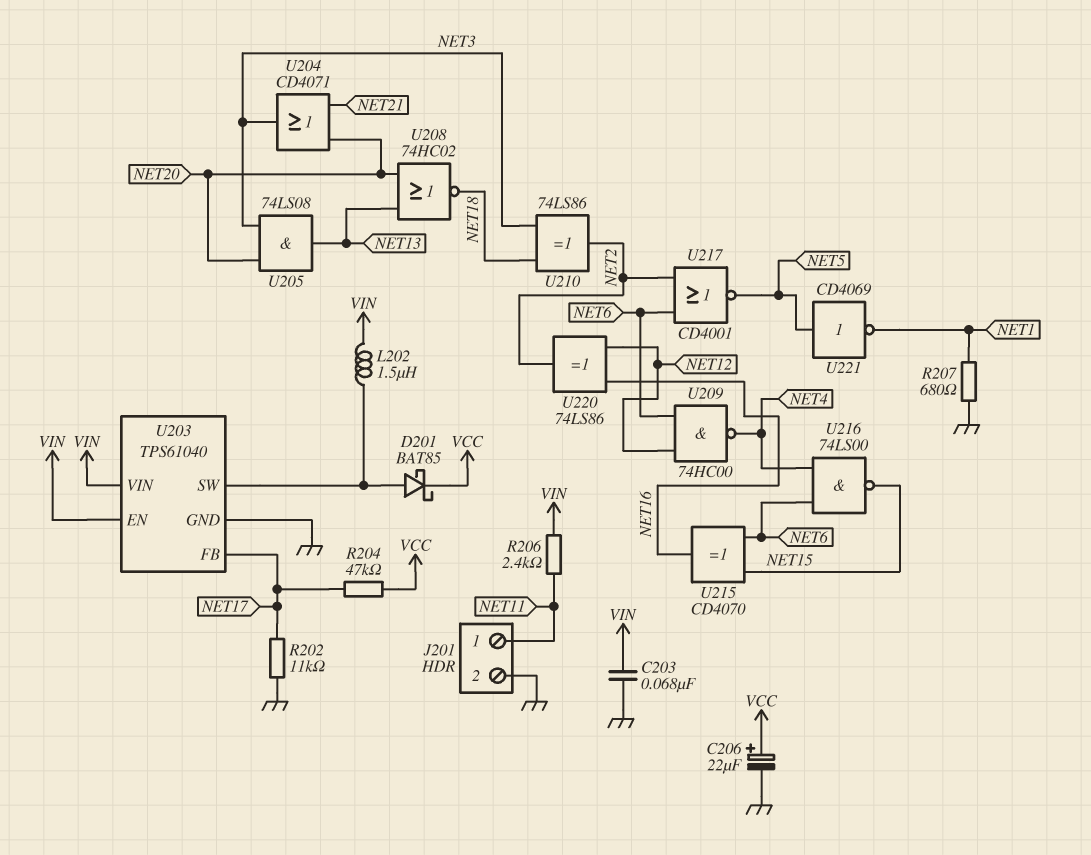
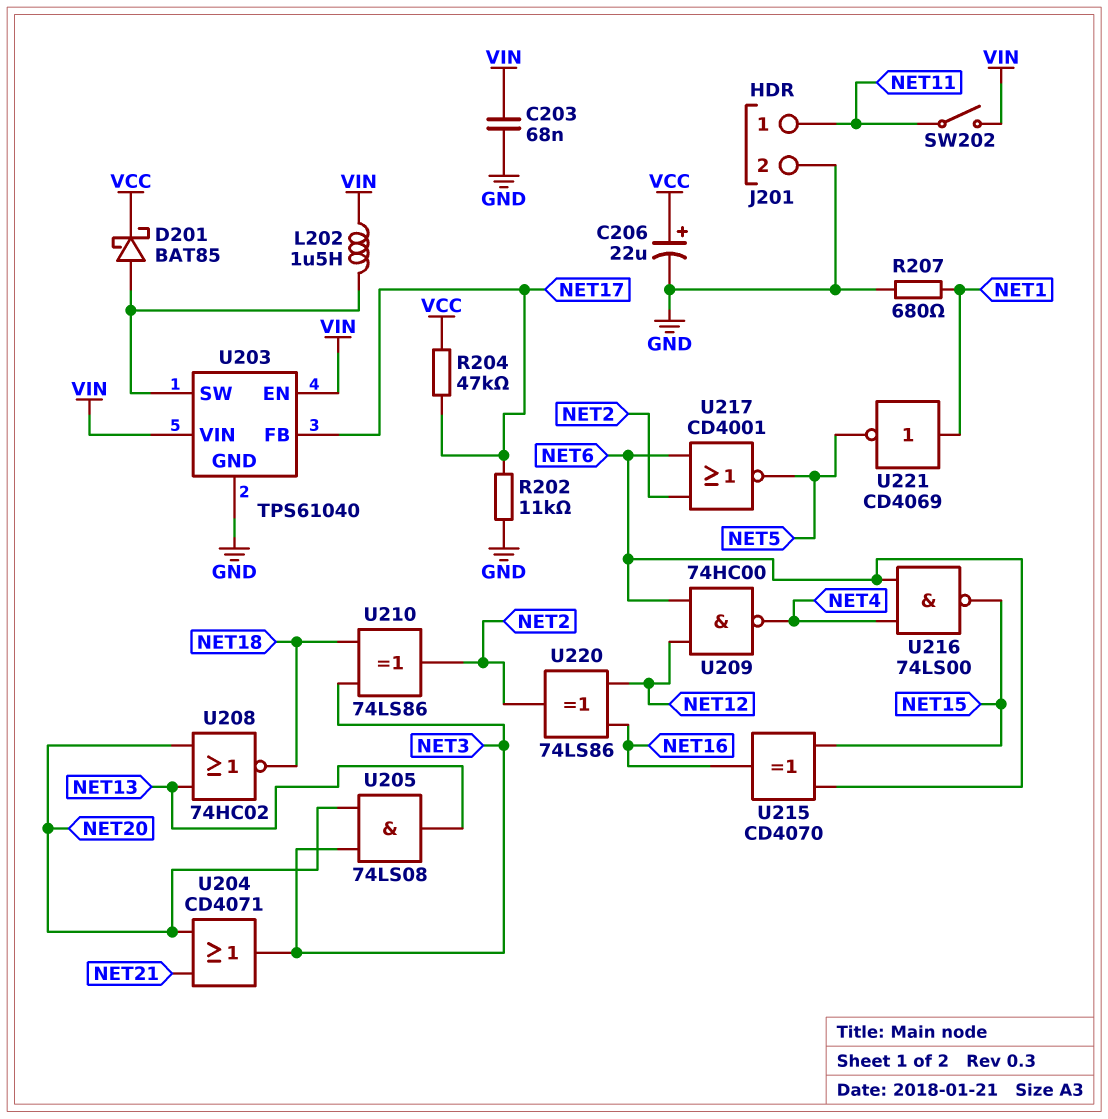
R206: 2.4k (NET11, VIN) -> none
SW202: none -> switch (NET11, VIN)
U221: NOT CD4069 (in NET5, out NET1) -> NOT CD4069 (in NET1, out NET5)

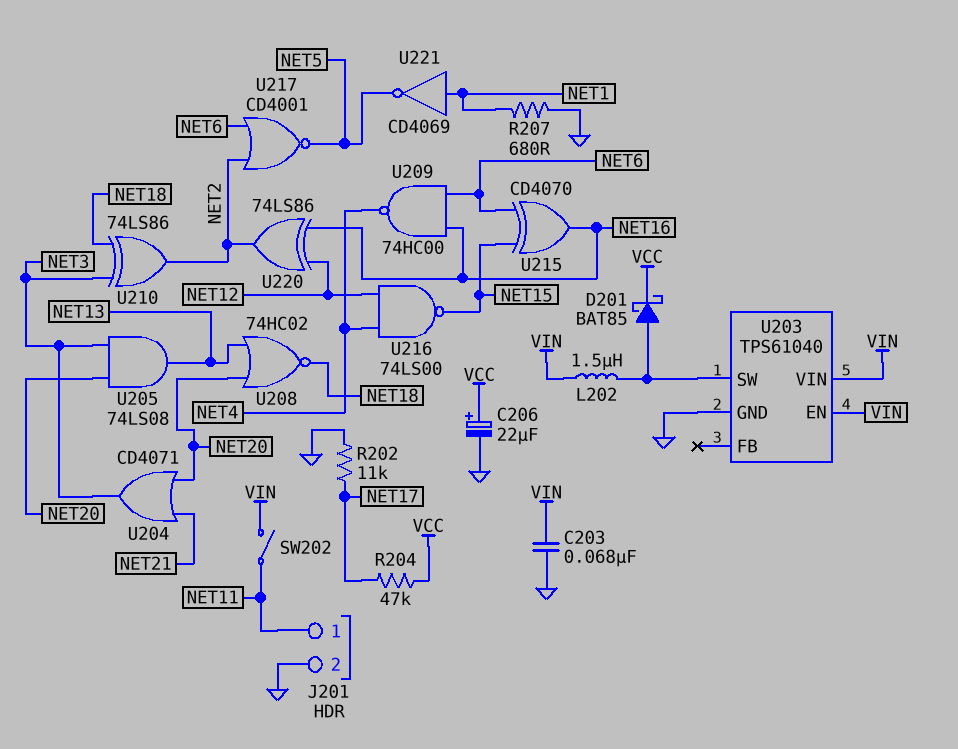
U203 pin FB: NET17 -> none
U209: NAND 74HC00 (in NET6, in NET12, out NET4) -> NAND 74HC00 (in NET6, in NET16, out NET4)
U216: NAND 74LS00 (in NET4, in NET6, out NET15) -> NAND 74LS00 (in NET4, in NET12, out NET15)

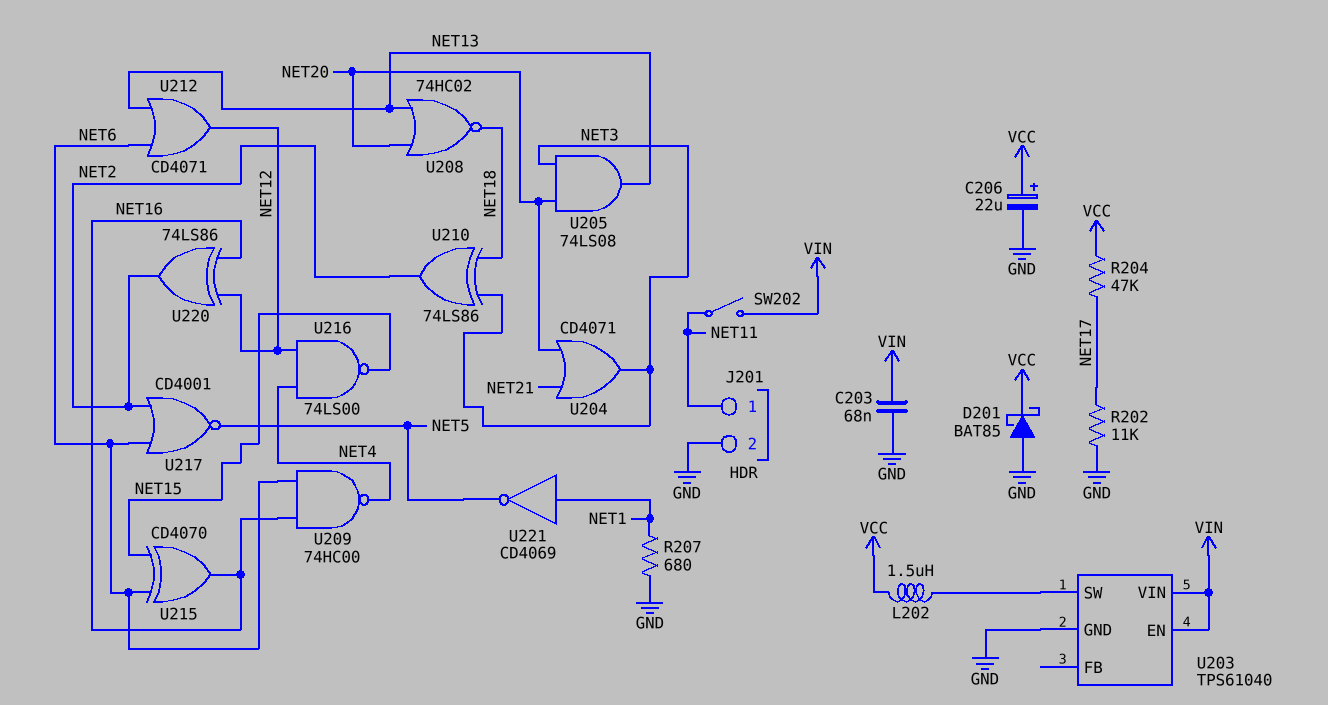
D201: schottky BAT85 (A U203/SW, K VCC) -> schottky BAT85 (A GND, K VCC)
L202: 1.5uH (U203/SW, VIN) -> 1.5uH (U203/SW, VCC)
U212: none -> OR CD4071 (in NET6, in NET13, out NET12)

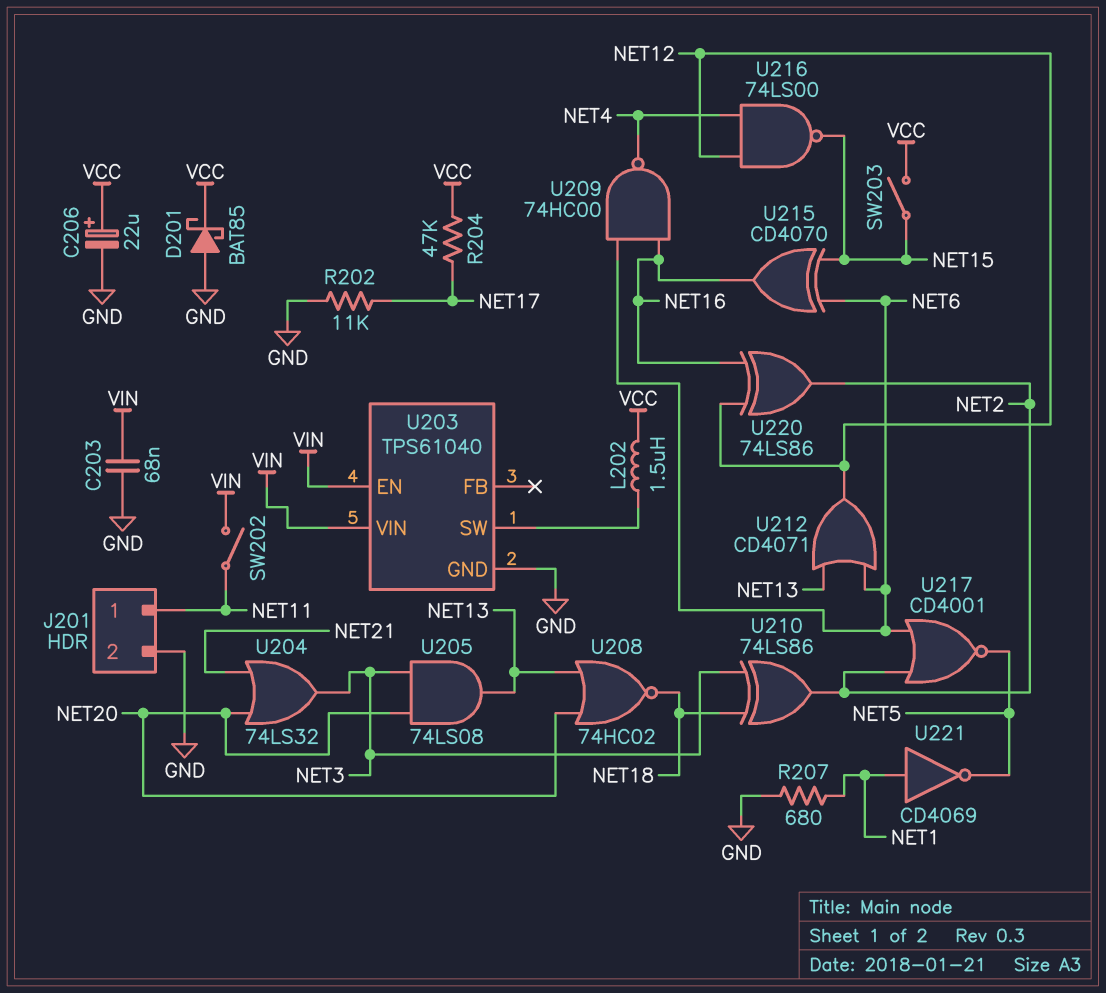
SW203: none -> switch (NET15, VCC)
U204: OR CD4071 (in NET20, in NET21, out NET3) -> OR 74LS32 (in NET20, in NET21, out NET3)

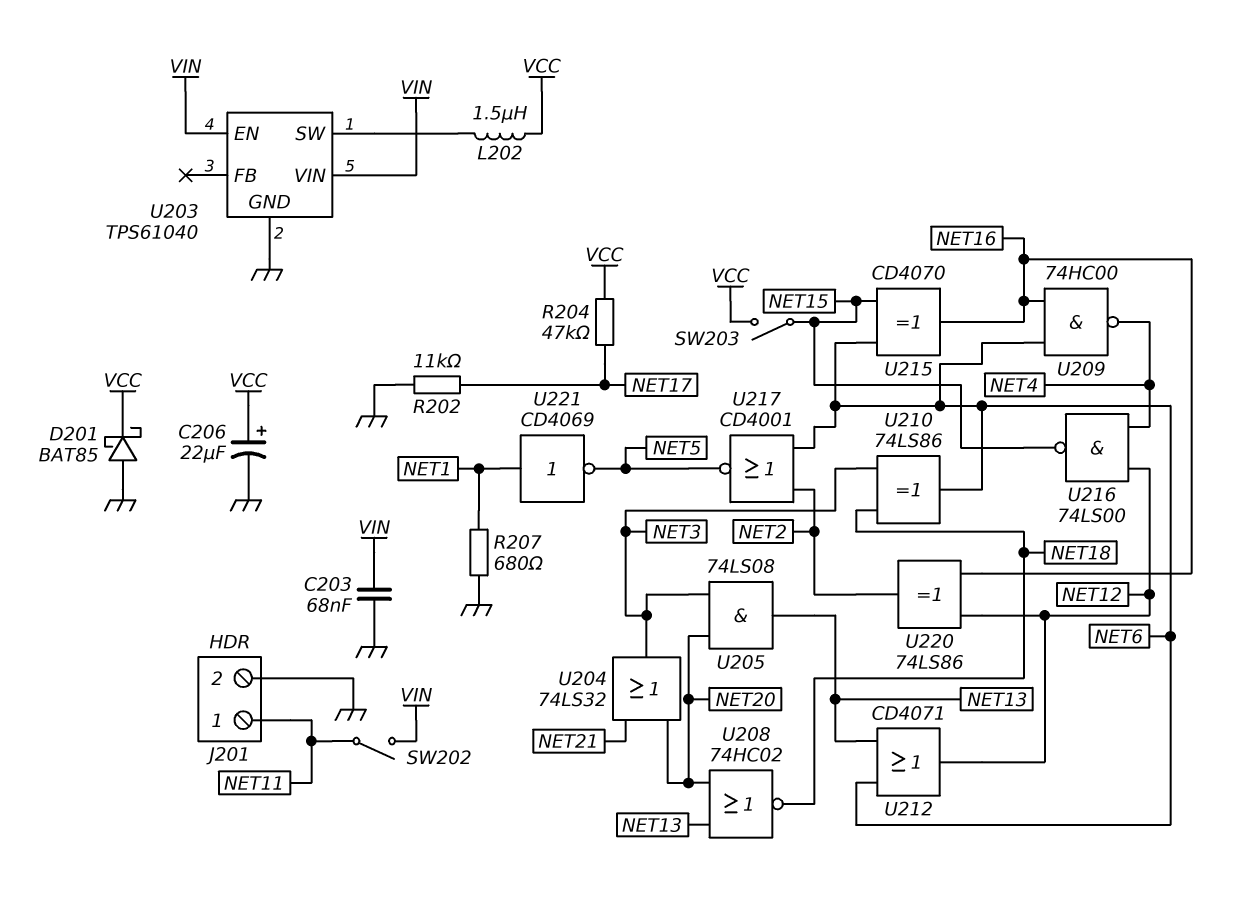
U210: XOR 74LS86 (in NET3, in NET18, out NET2) -> XOR 74LS86 (in NET3, in NET18, out NET6)

